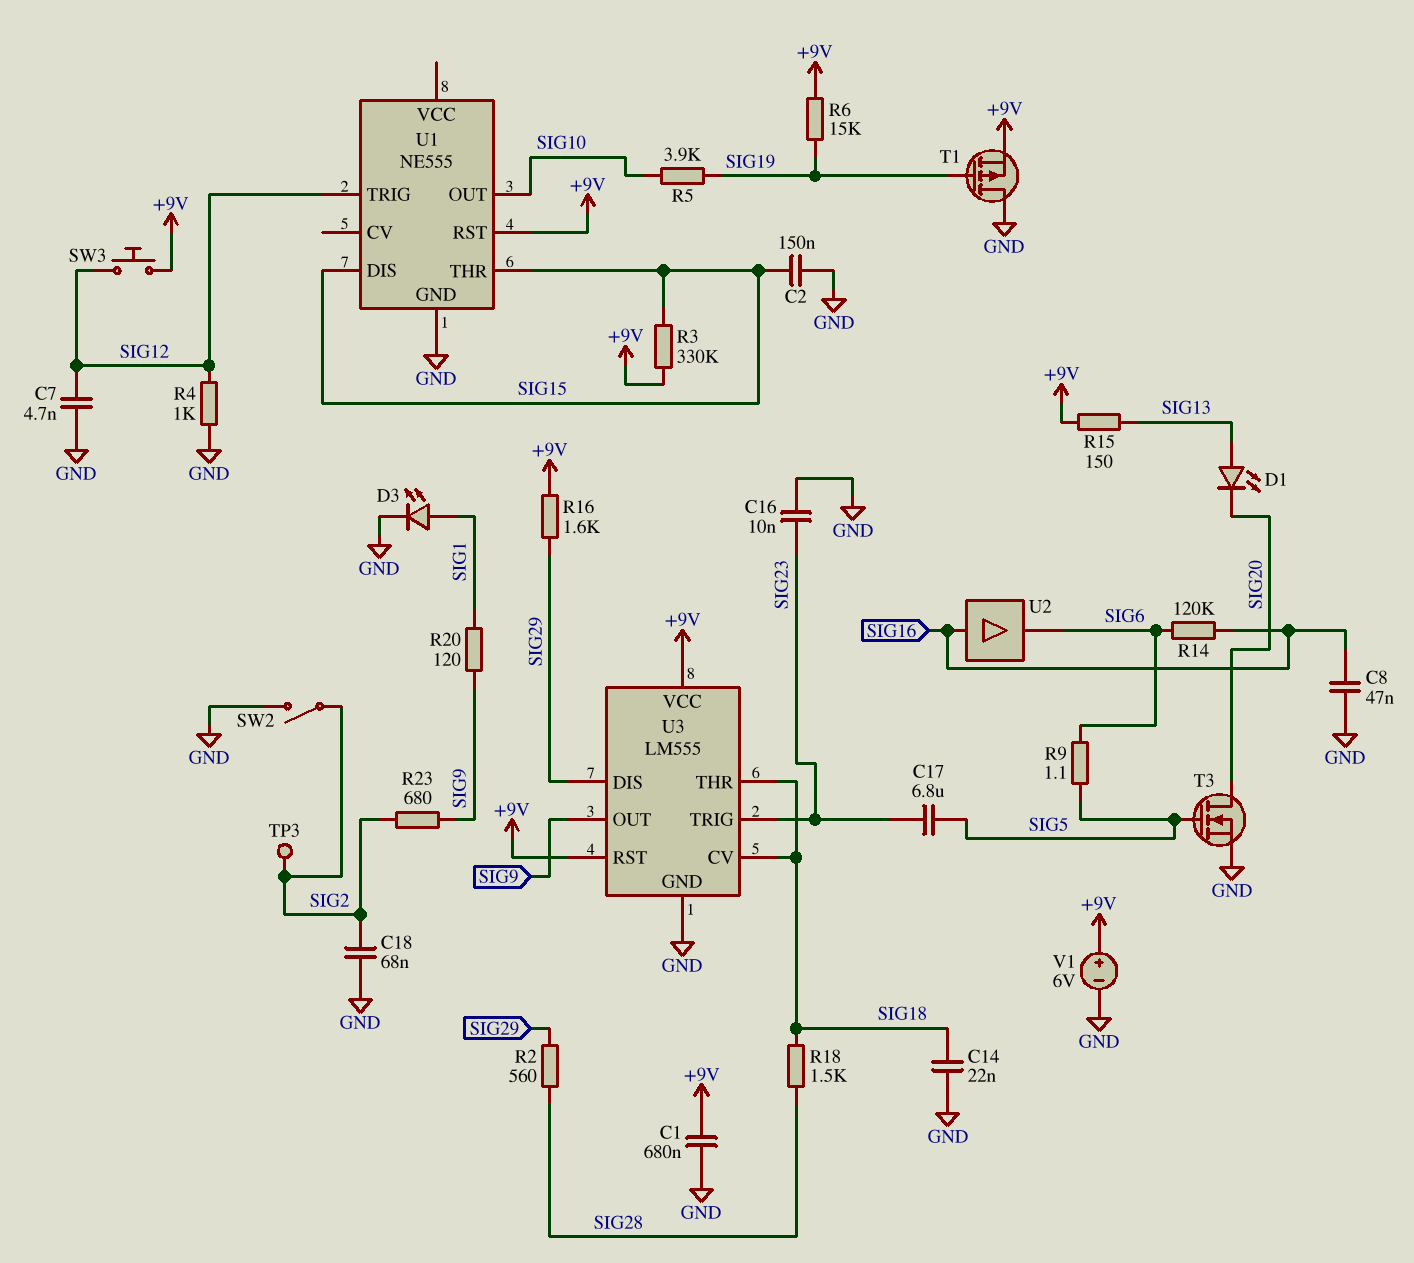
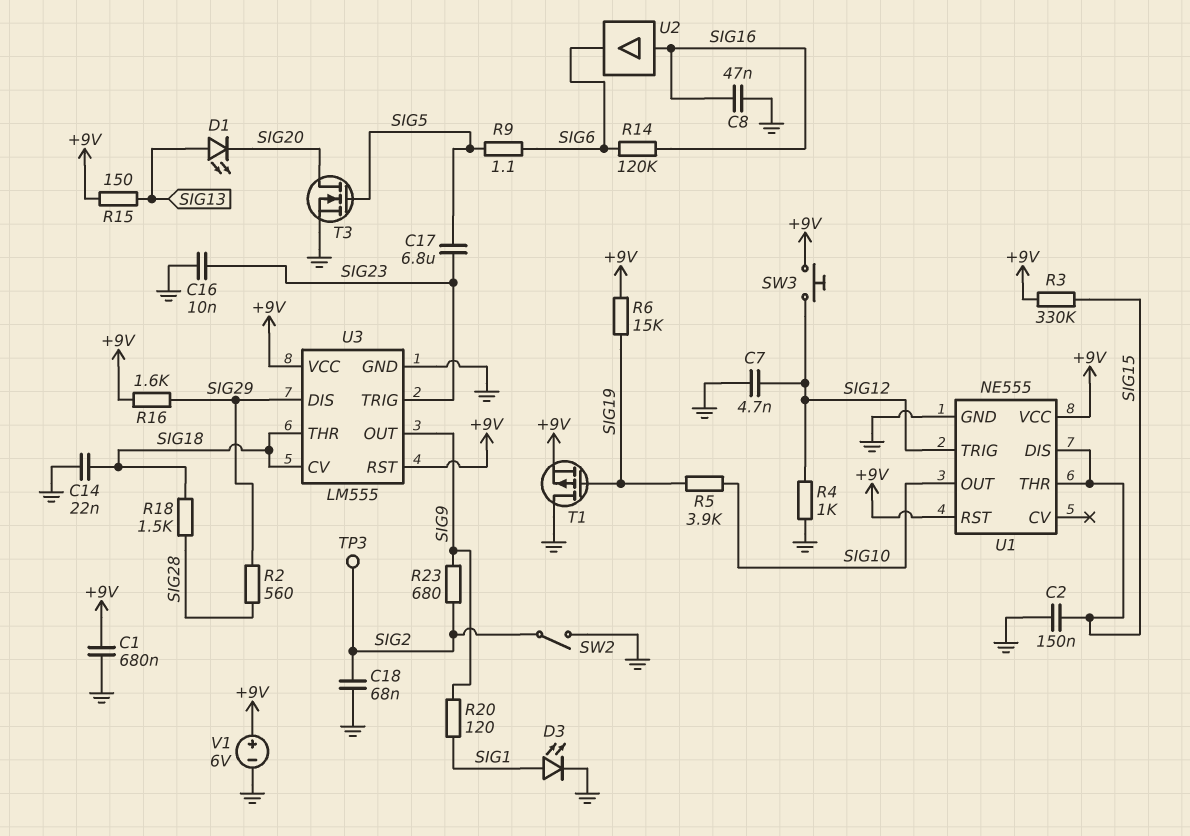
U1 pin VCC: none -> +9V

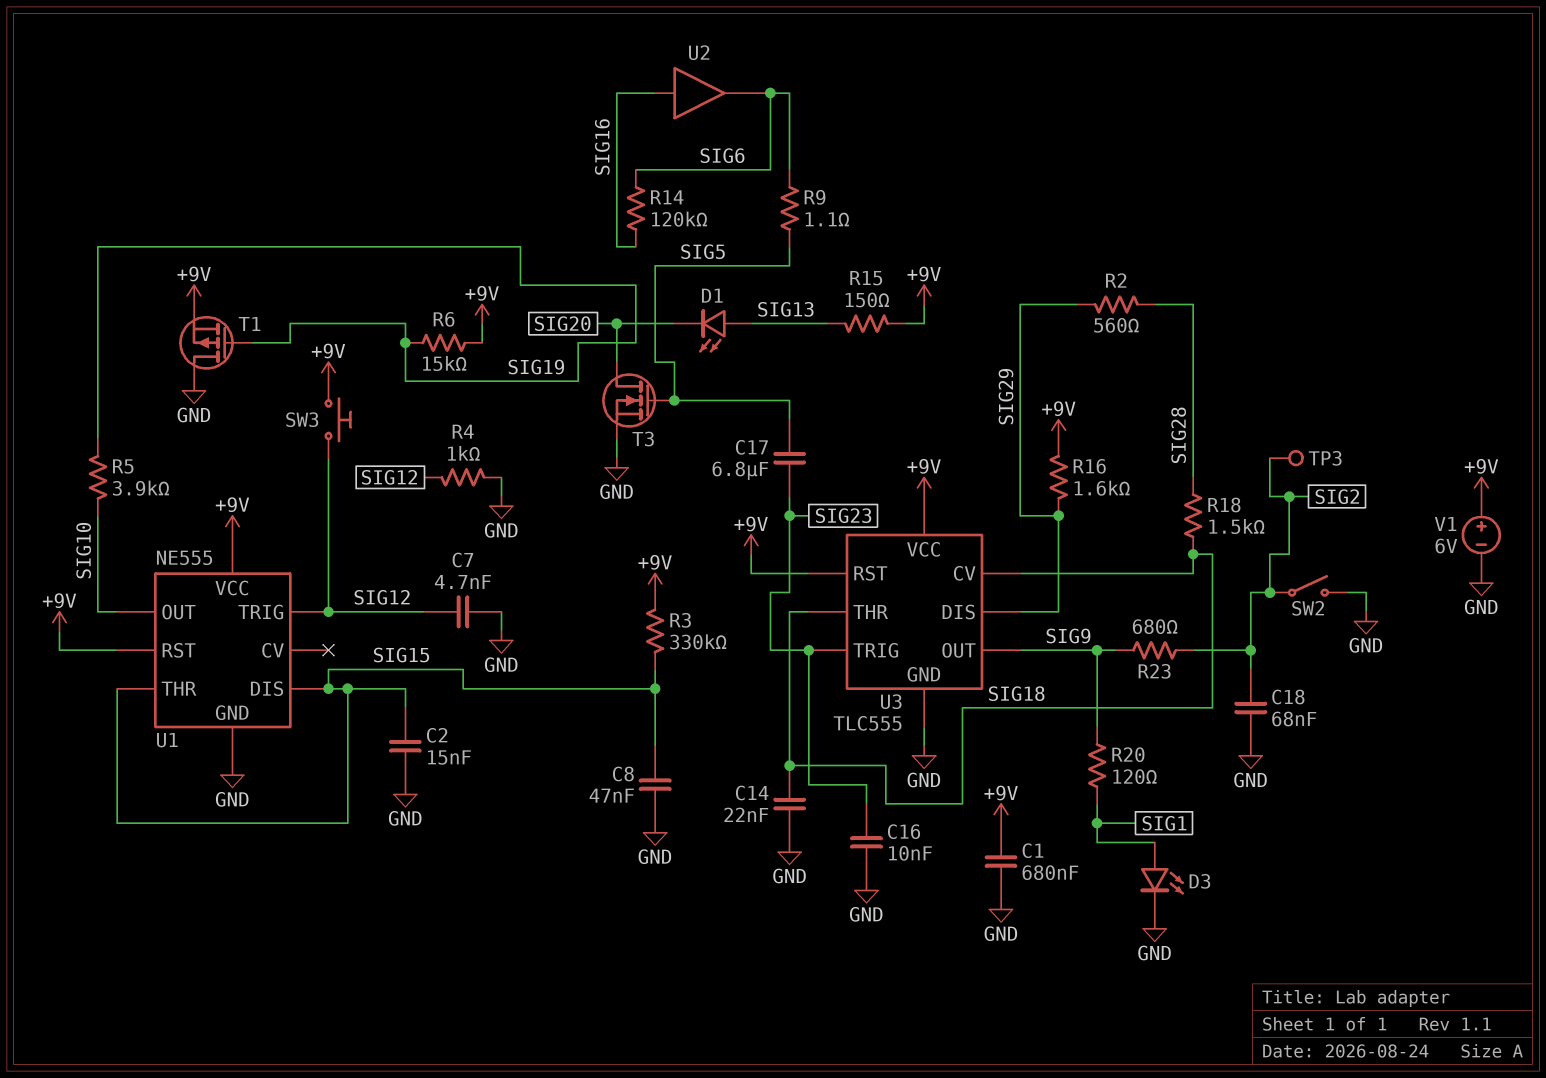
C2: 150nF (GND, SIG15) -> 15nF (GND, SIG15)
C8: 47nF (GND, SIG16) -> 47nF (GND, SIG15)
U3: LM555 -> TLC555

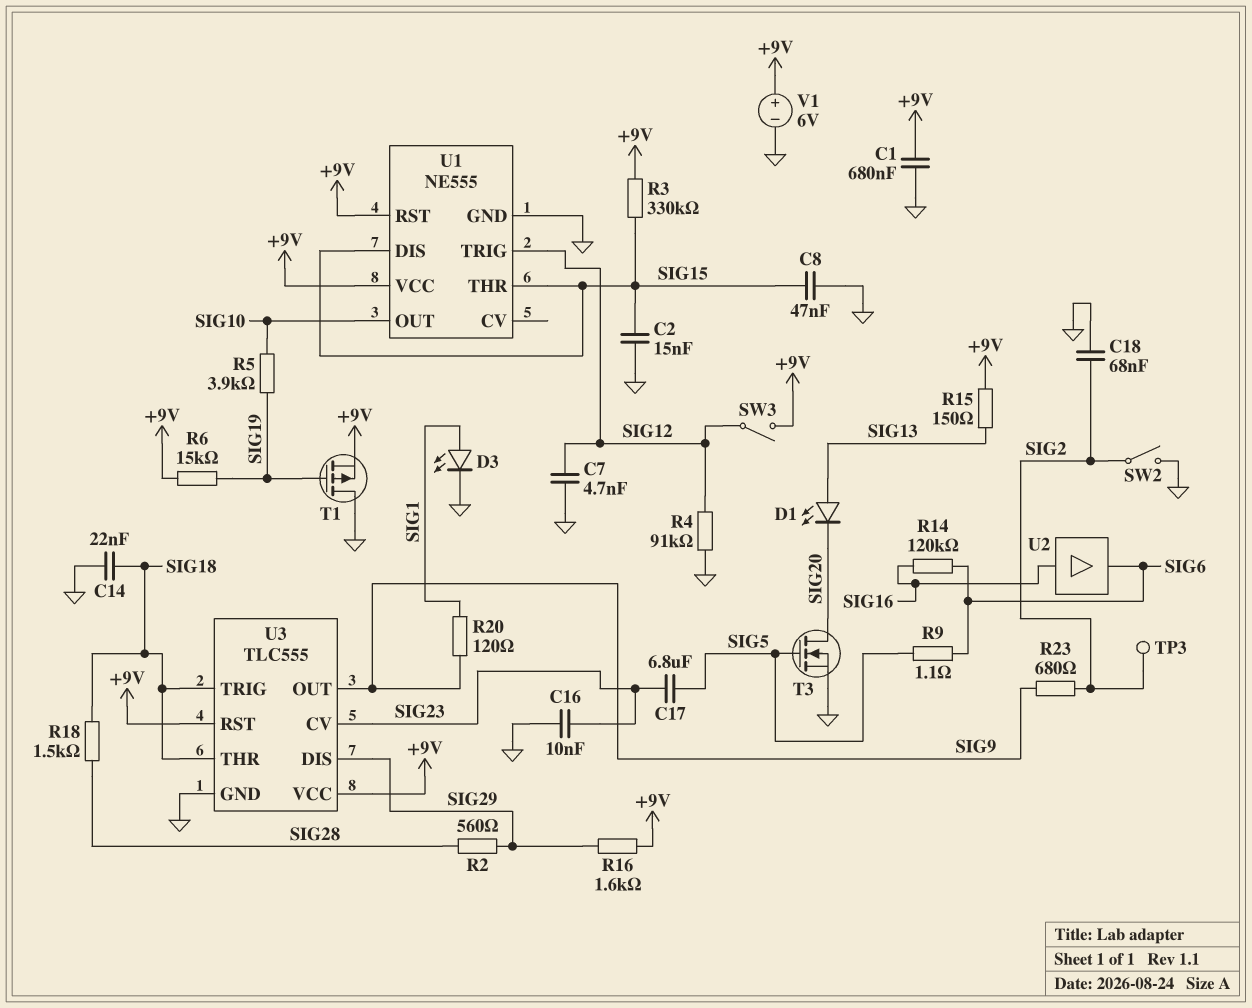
R4: 1k (GND, SIG12) -> 91k (GND, SIG12)
SW3: button (+9V, SIG12) -> switch (+9V, SIG12)
U3 pin CV: SIG18 -> SIG23
U3 pin TRIG: SIG23 -> SIG18

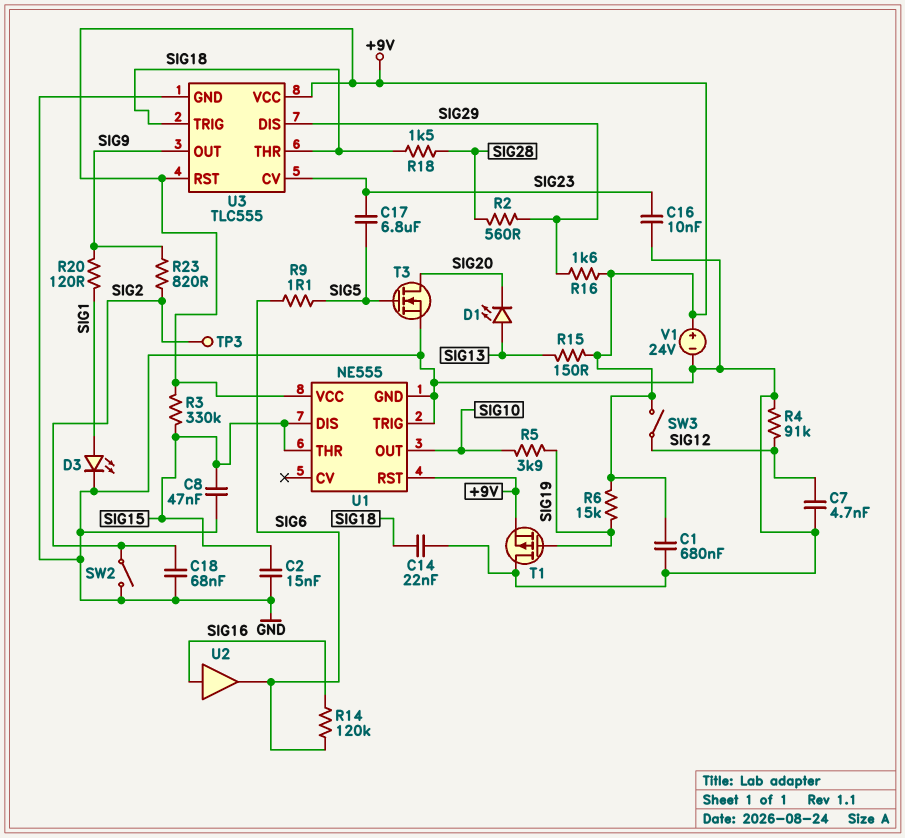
R23: 680 (SIG2, SIG9) -> 820 (SIG2, SIG9)
U1 pin TRIG: SIG12 -> GND
V1: 6V (plus +9V, minus GND) -> 24V (plus +9V, minus GND)

